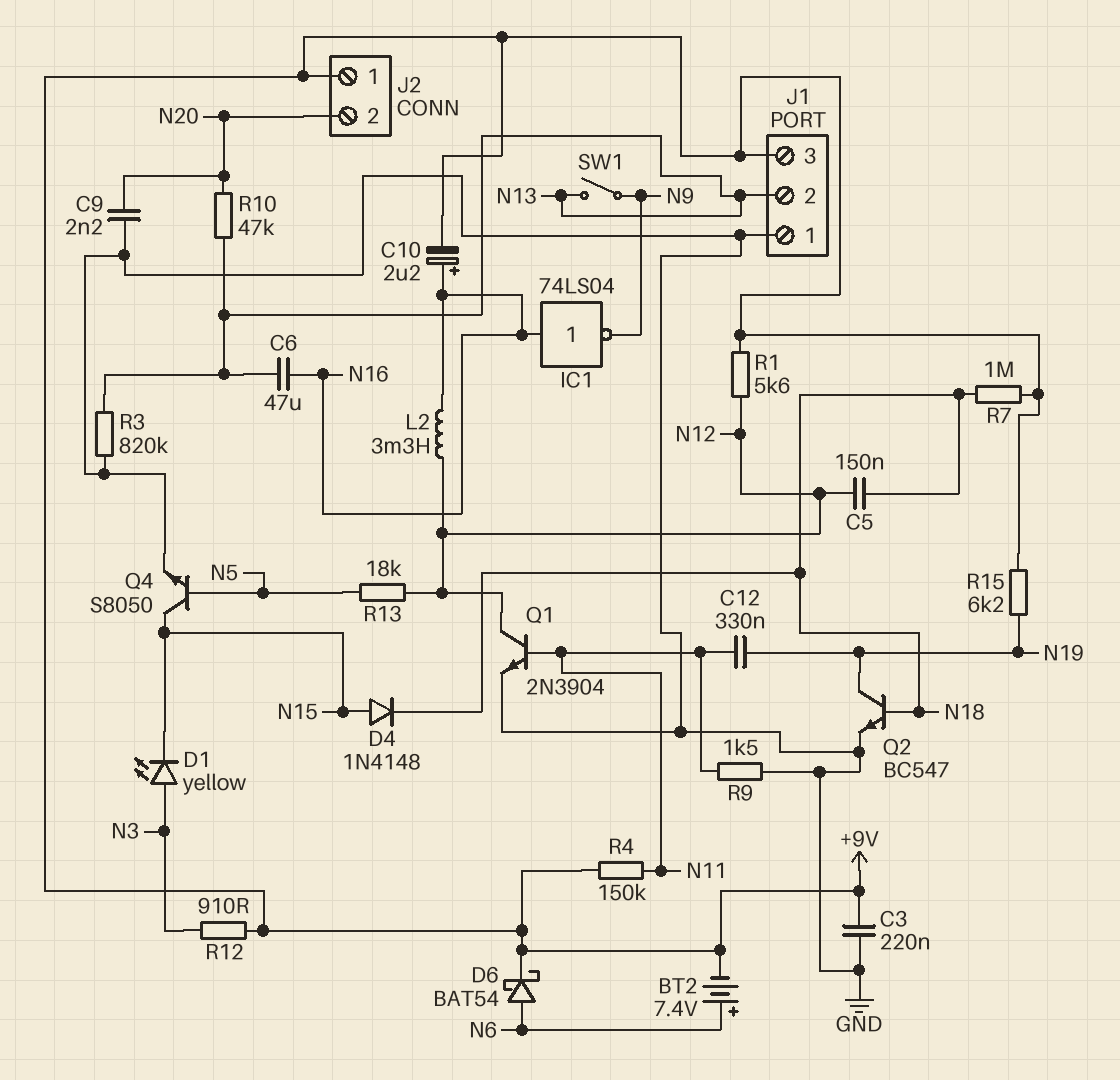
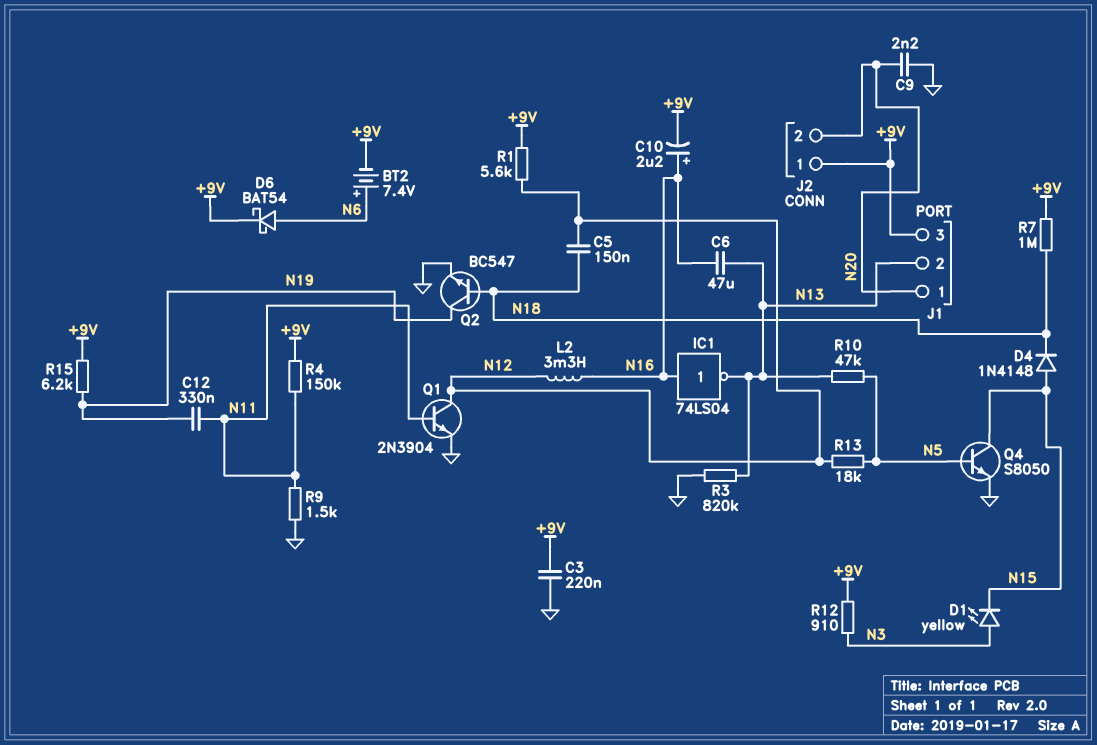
IC1: NOT 74LS04 (in N16, out N9) -> NOT 74LS04 (in N16, out N13)
J1 pin 1: GND -> N20
R10: 47k (N13, N20) -> 47k (N5, N13)
SW1: switch (N9, N13) -> none

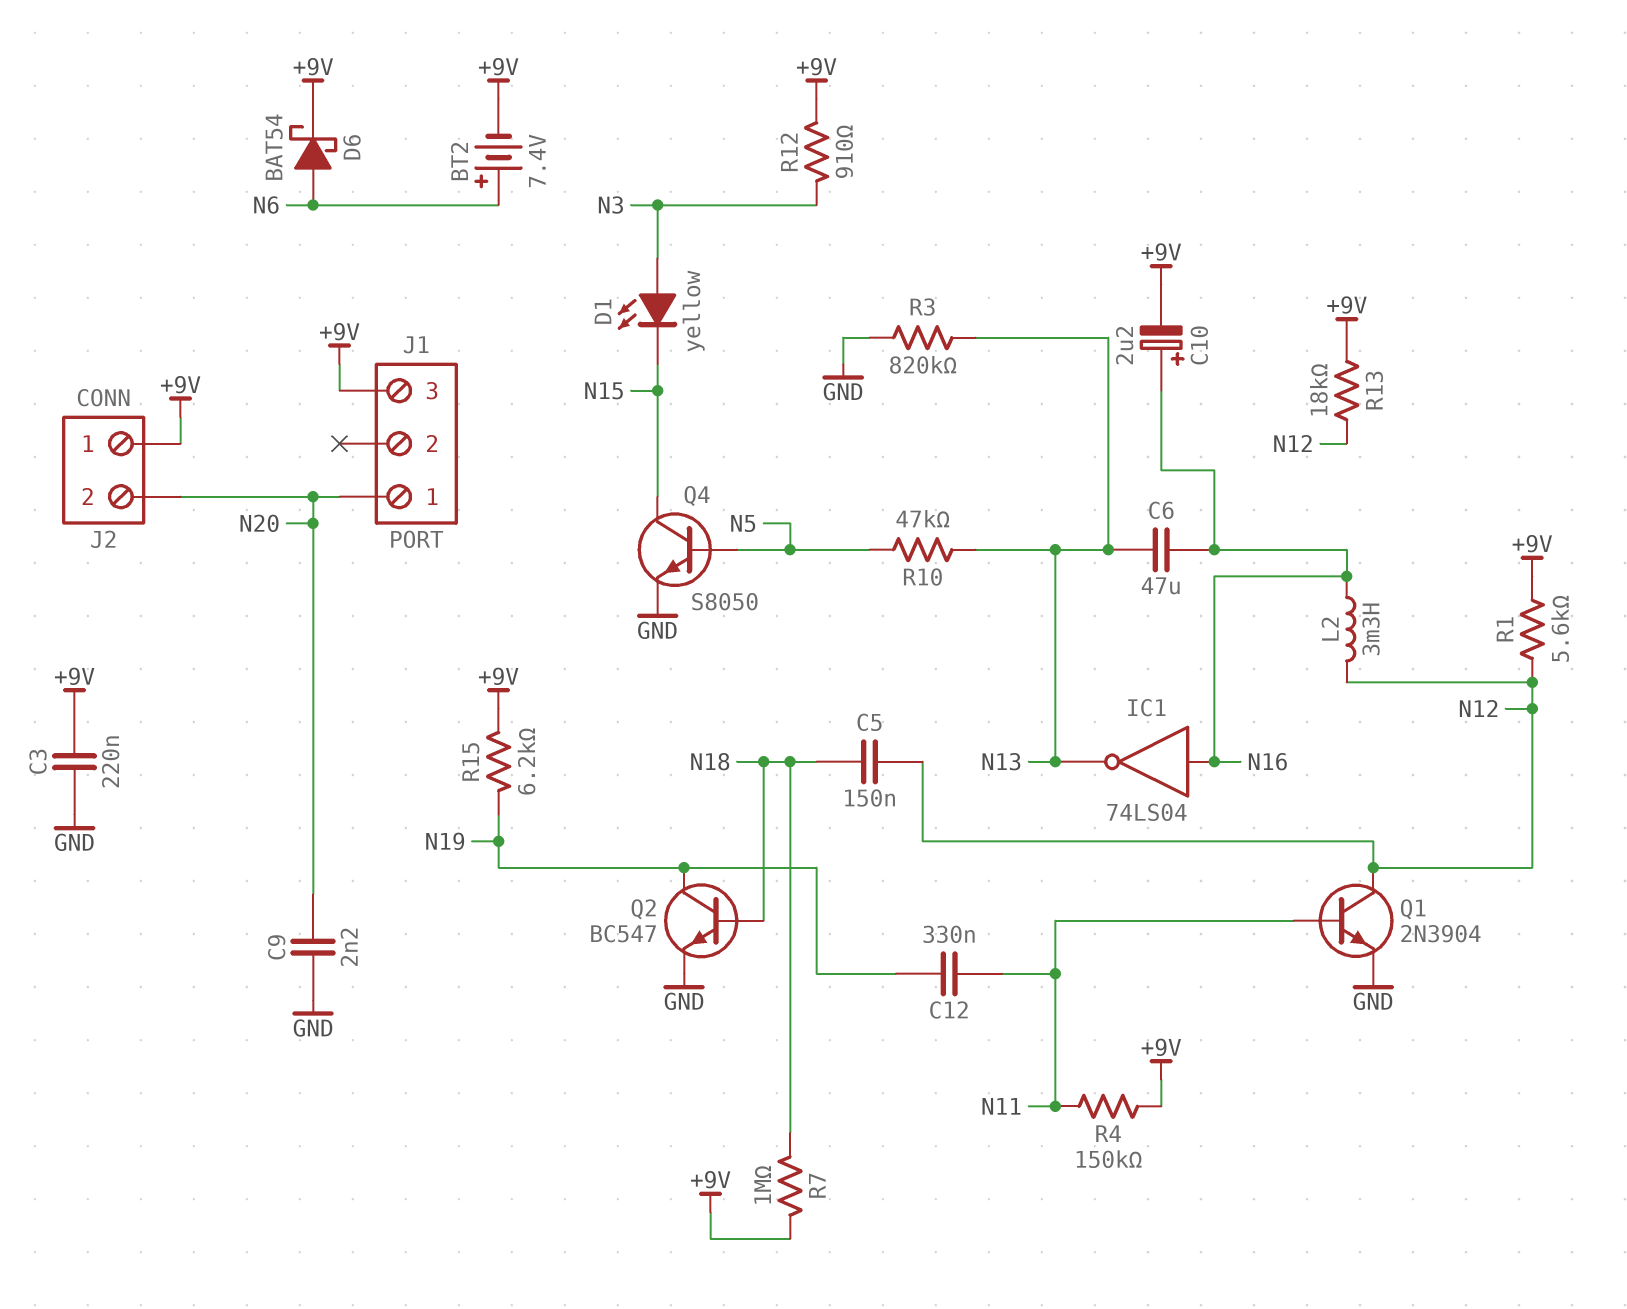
D4: diode 1N4148 (A N15, K N18) -> none
J1 pin 2: N13 -> none
R9: 1.5k (GND, N11) -> none
R13: 18k (N5, N12) -> 18k (+9V, N12)

